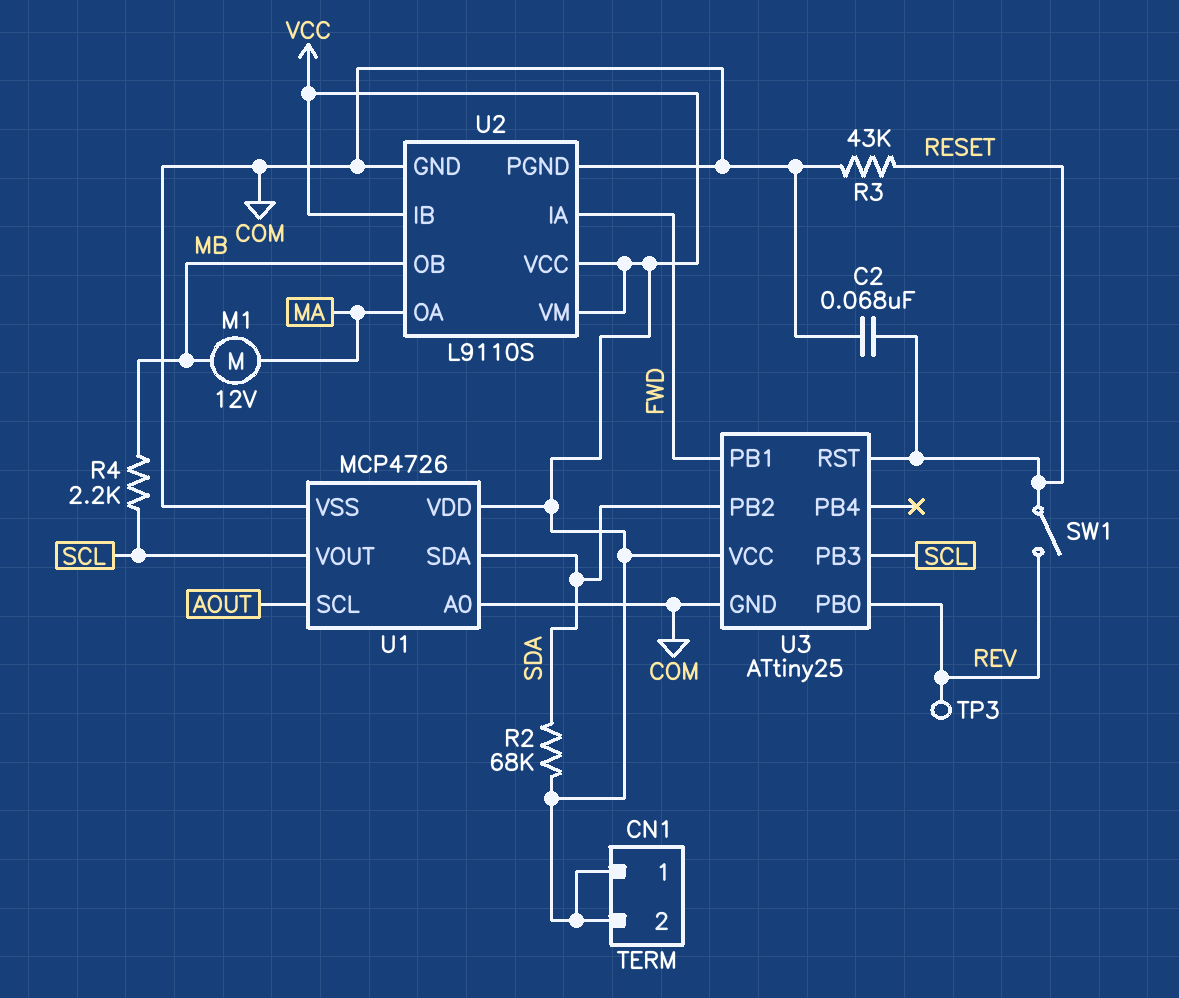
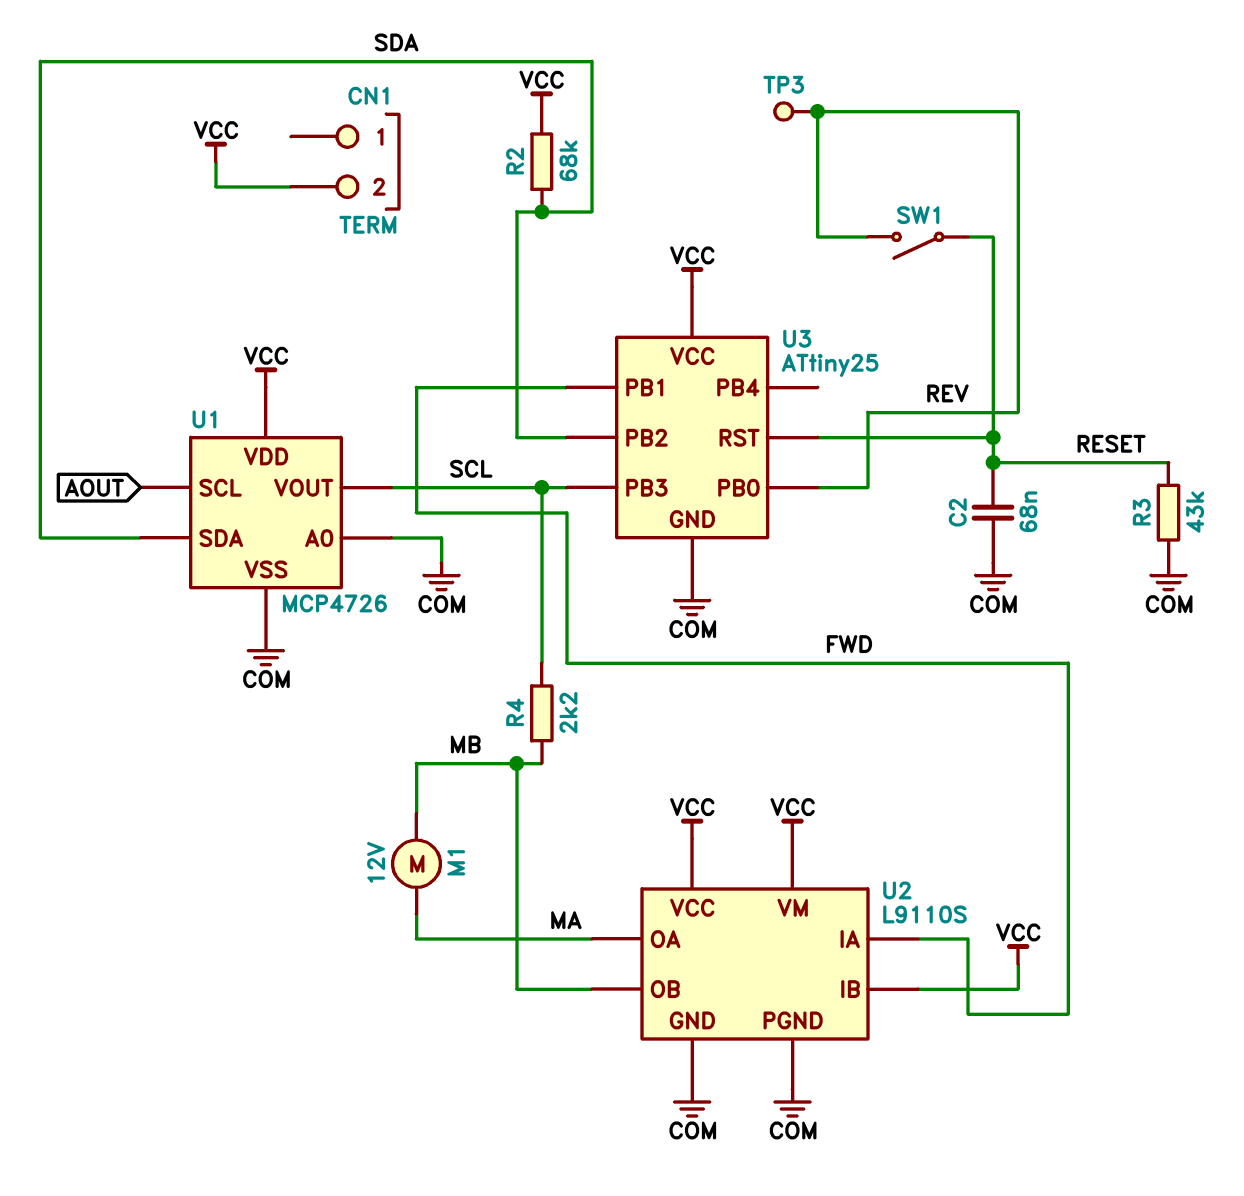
CN1 pin 1: VCC -> none

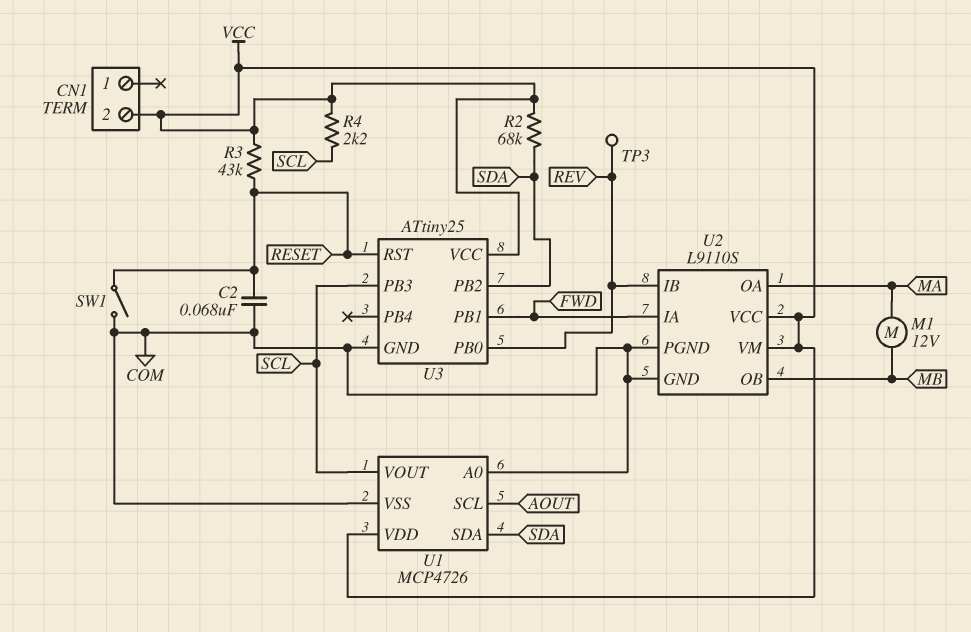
R3: 43k (COM, RESET) -> 43k (RESET, VCC)
R4: 2.2k (MB, SCL) -> 2.2k (SCL, VCC)
SW1: switch (RESET, REV) -> switch (COM, RESET)
U2 pin IB: VCC -> REV

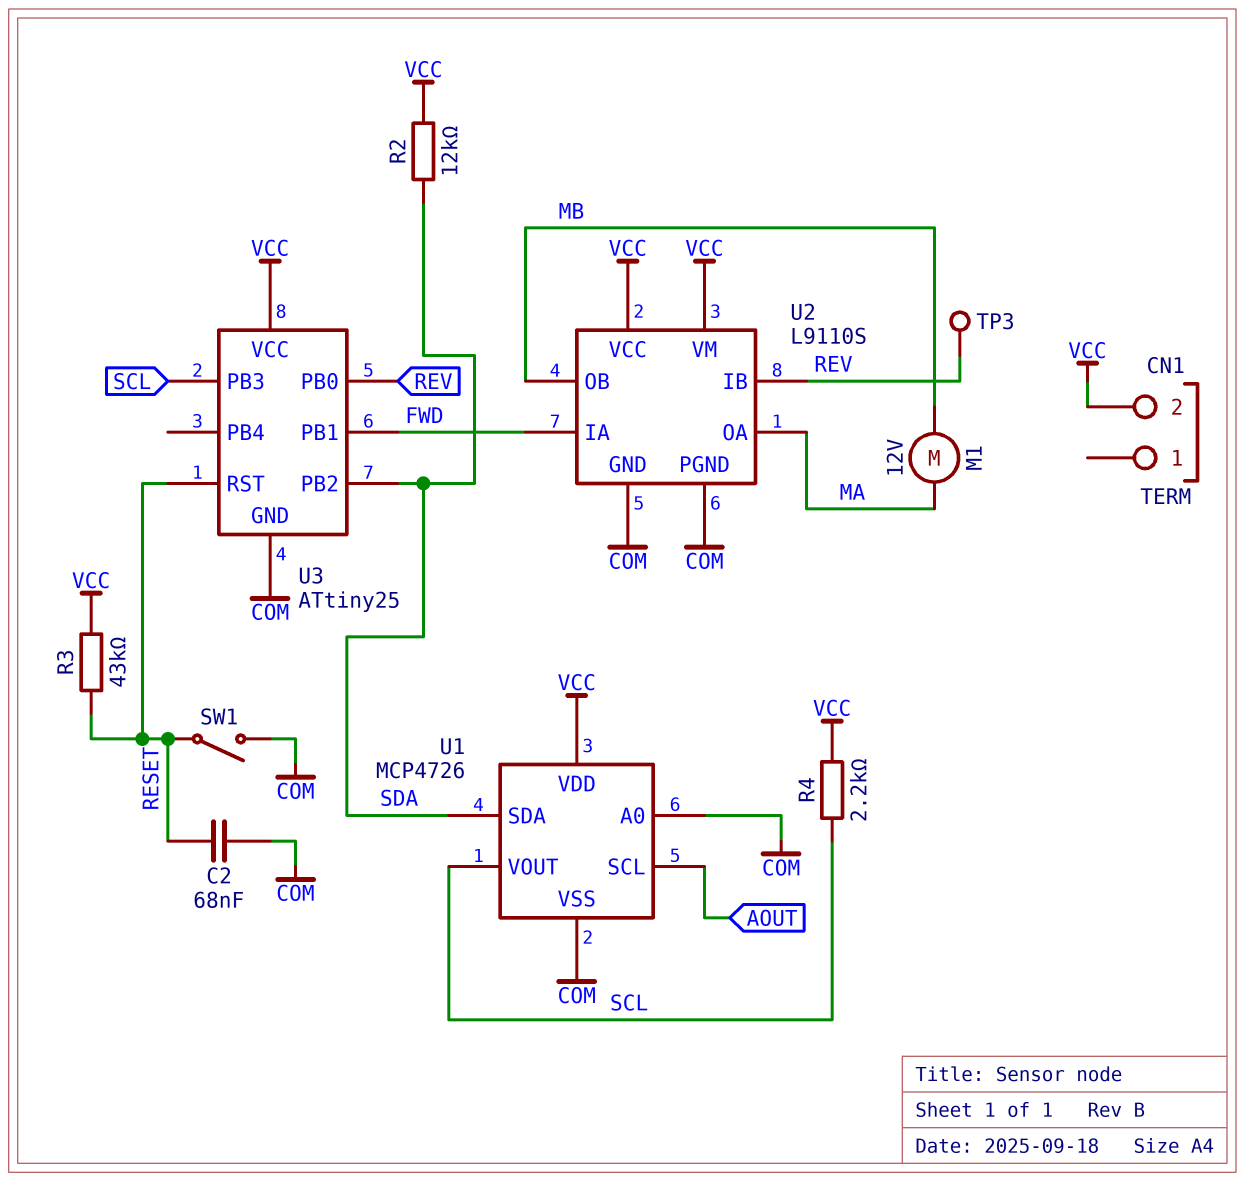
R2: 68k (SDA, VCC) -> 12k (SDA, VCC)

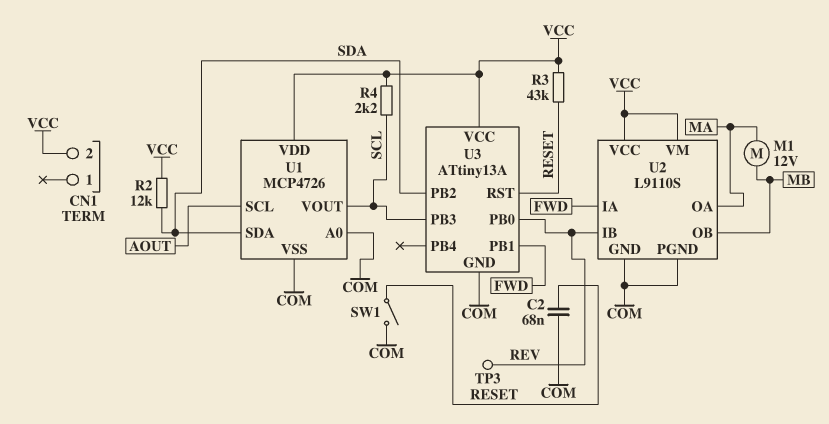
U3: ATtiny25 -> ATtiny13A

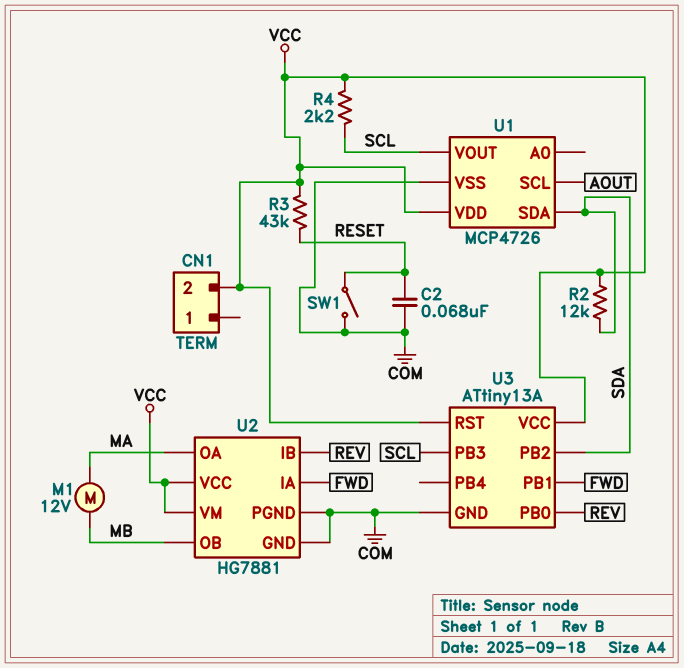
TP3: test point (REV) -> none
U1 pin A0: COM -> none
U2: L9110S -> HG7881
U3 pin RST: RESET -> VCC

